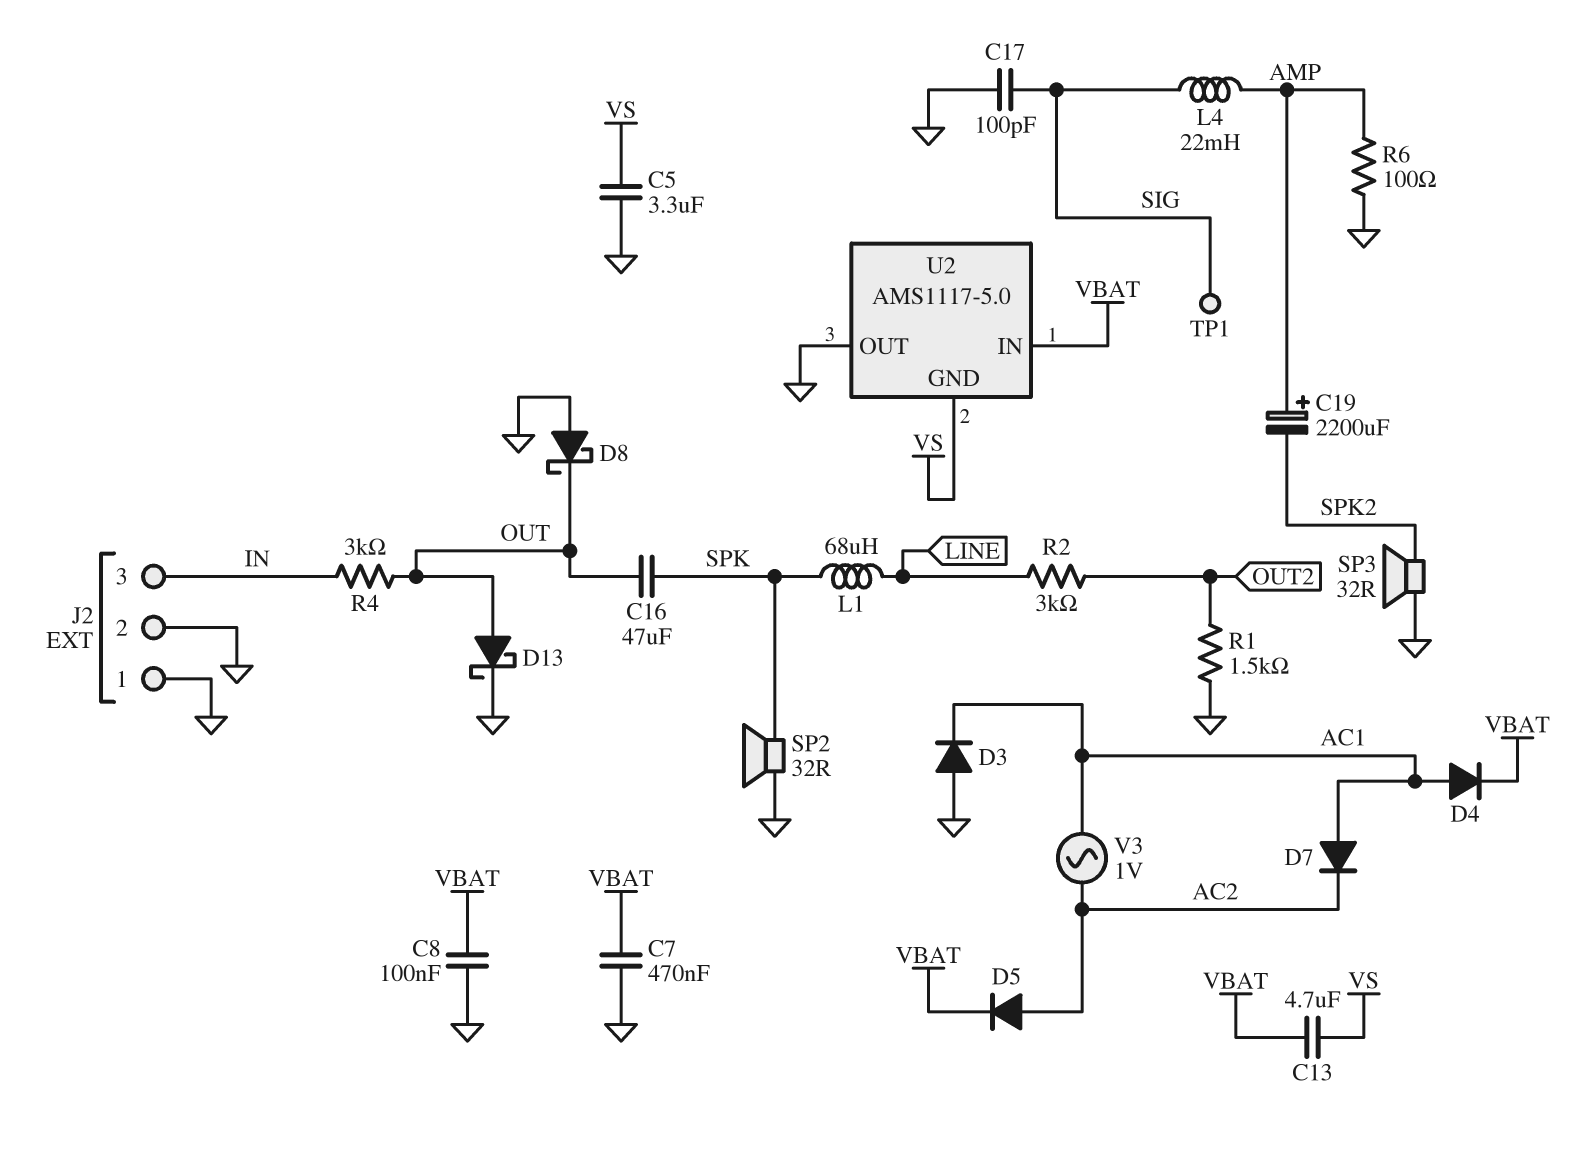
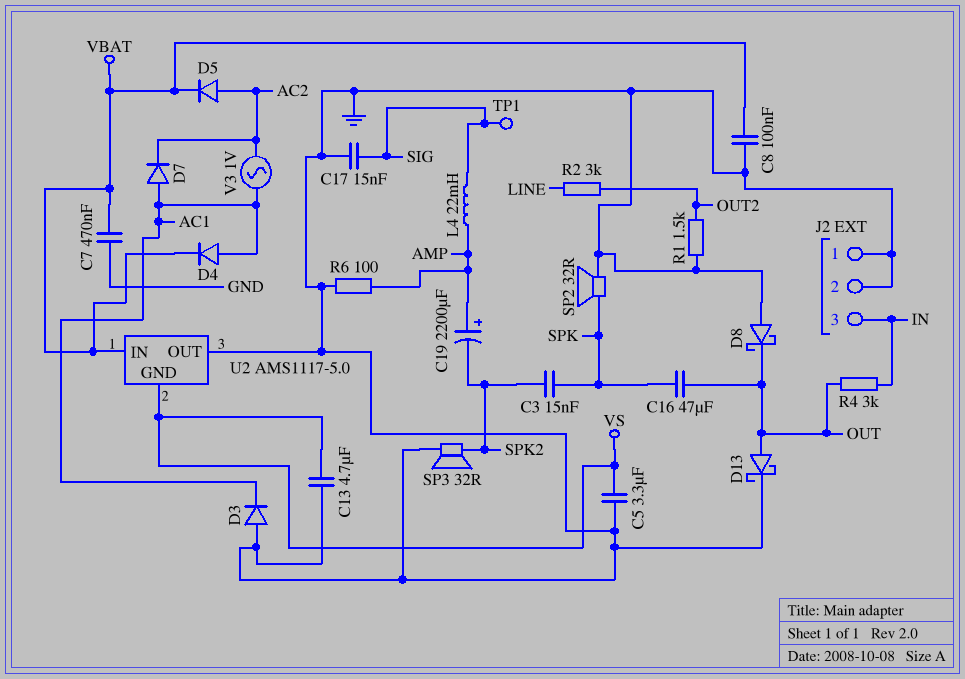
C3: none -> 15nF (SPK, SPK2)
C13: 4.7uF (VBAT, VS) -> 4.7uF (GND, VS)
C17: 100pF (GND, SIG) -> 15nF (GND, SIG)
L1: 68uH (LINE, SPK) -> none

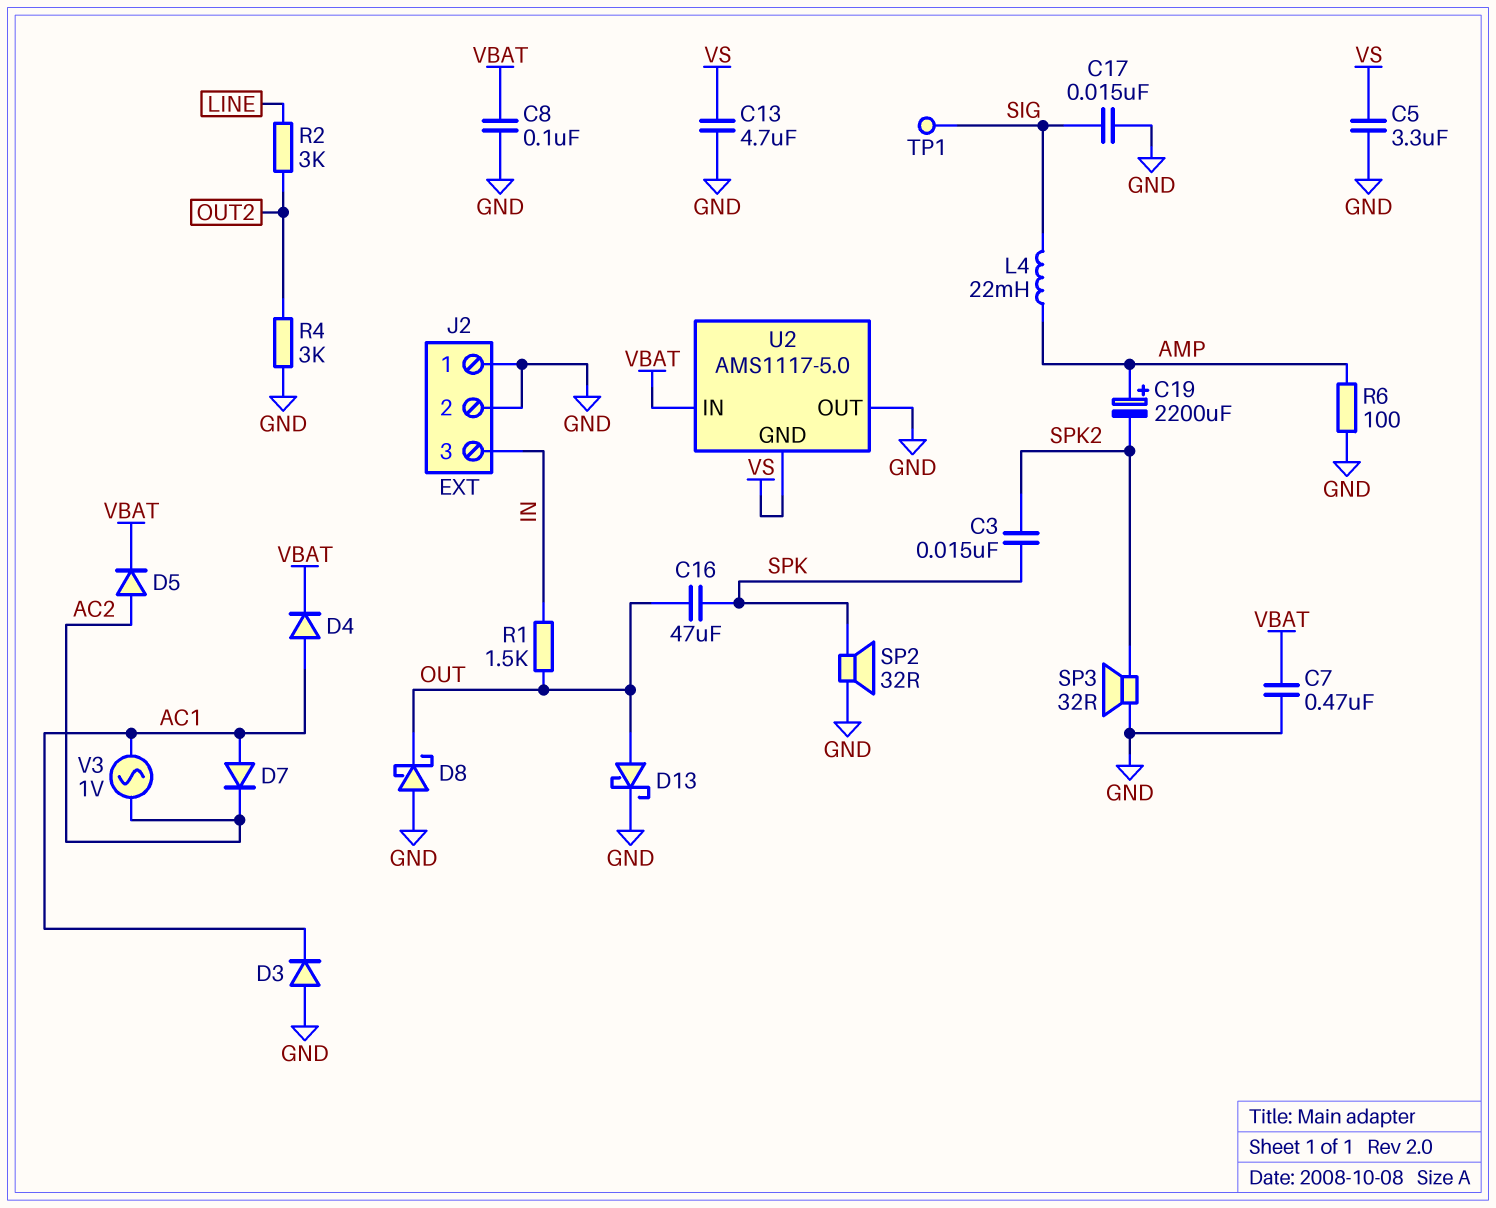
R1: 1.5k (GND, OUT2) -> 1.5k (IN, OUT)
R4: 3k (IN, OUT) -> 3k (GND, OUT2)

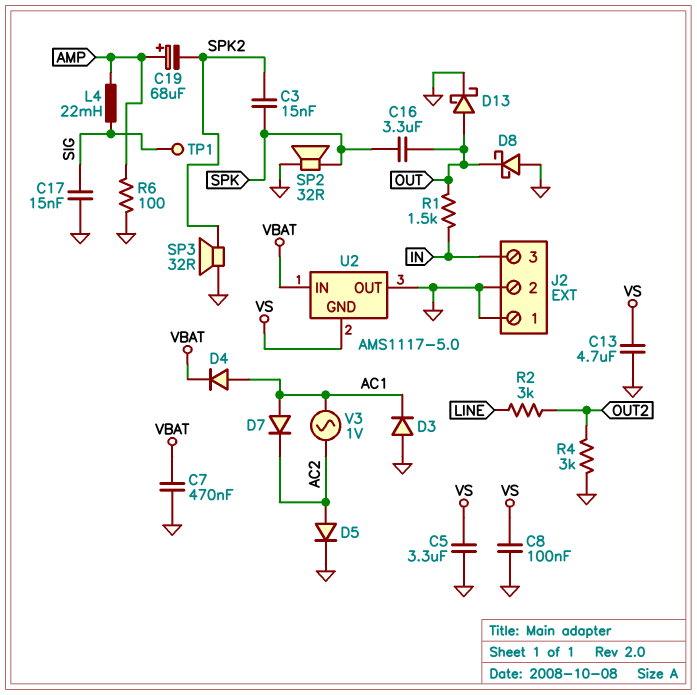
C8: 100nF (GND, VBAT) -> 100nF (GND, VS)
C16: 47uF (OUT, SPK) -> 3.3uF (OUT, SPK)
C19: 2200uF (plus AMP, minus SPK2) -> 68uF (plus AMP, minus SPK2)
D5: diode (A AC2, K VBAT) -> diode (A AC2, K GND)

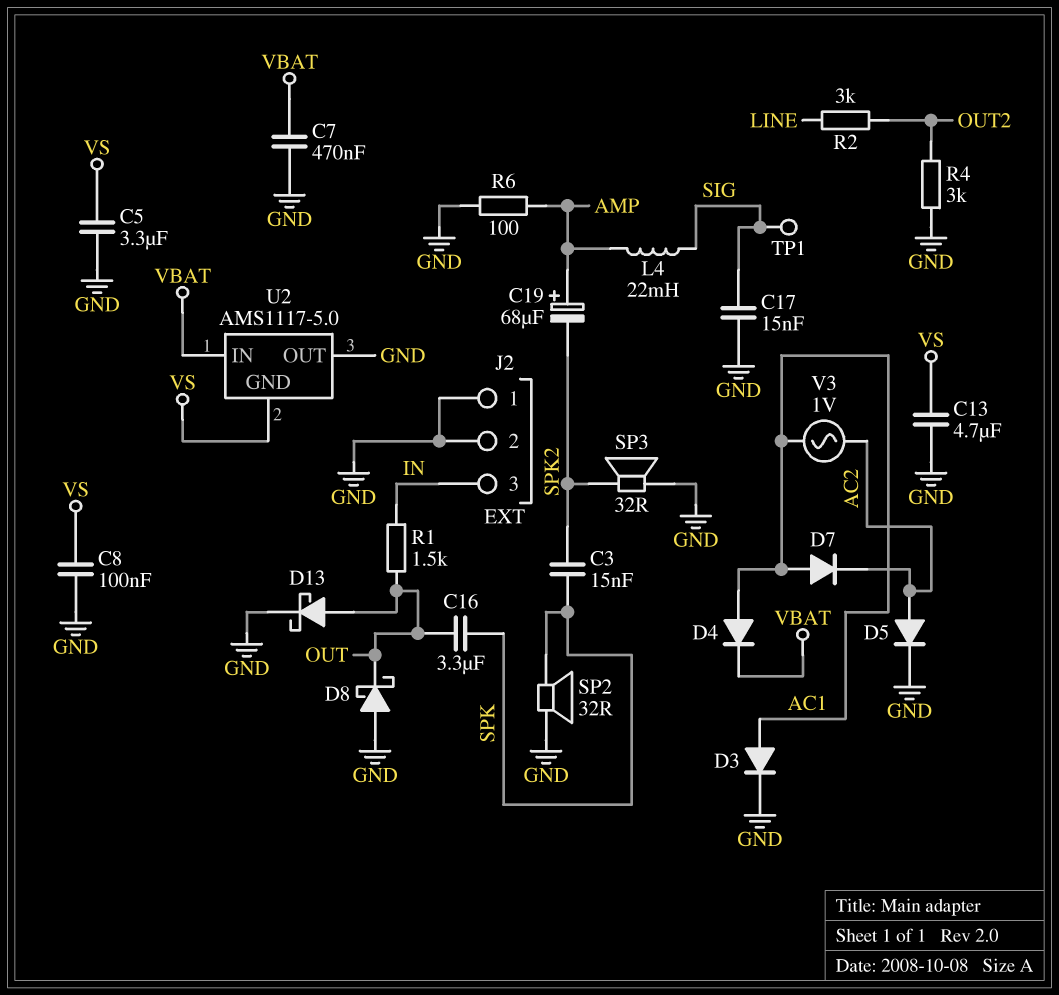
D3: diode (A GND, K AC1) -> diode (A AC1, K GND)

